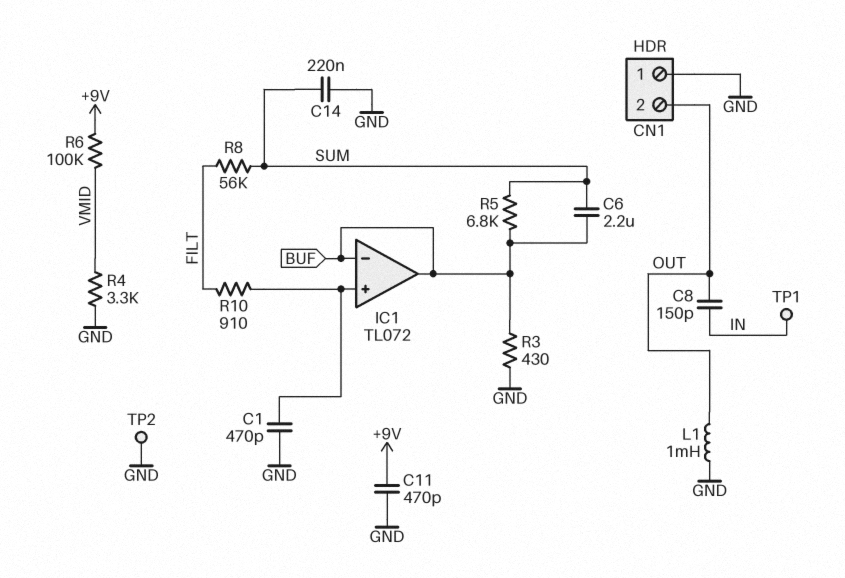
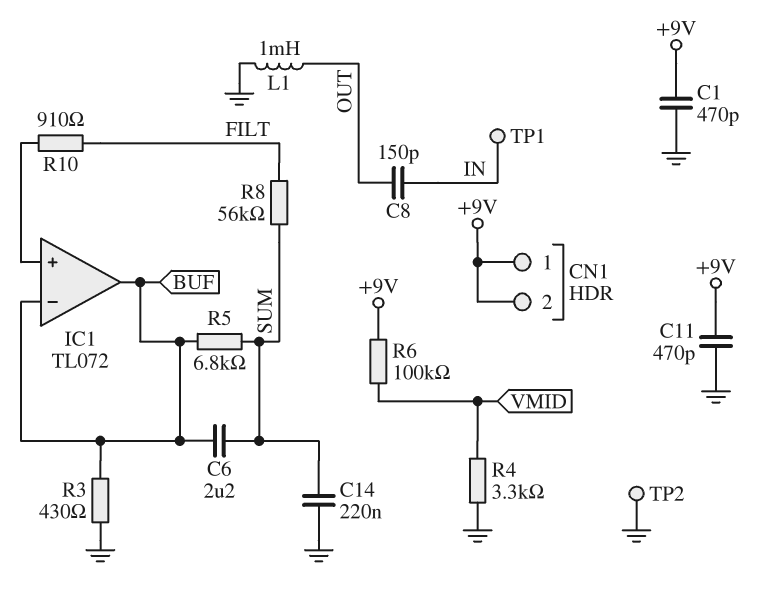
C1: 470pF (GND, IC1/in+) -> 470pF (+9V, GND)
CN1 pin 1: GND -> +9V
CN1 pin 2: OUT -> +9V

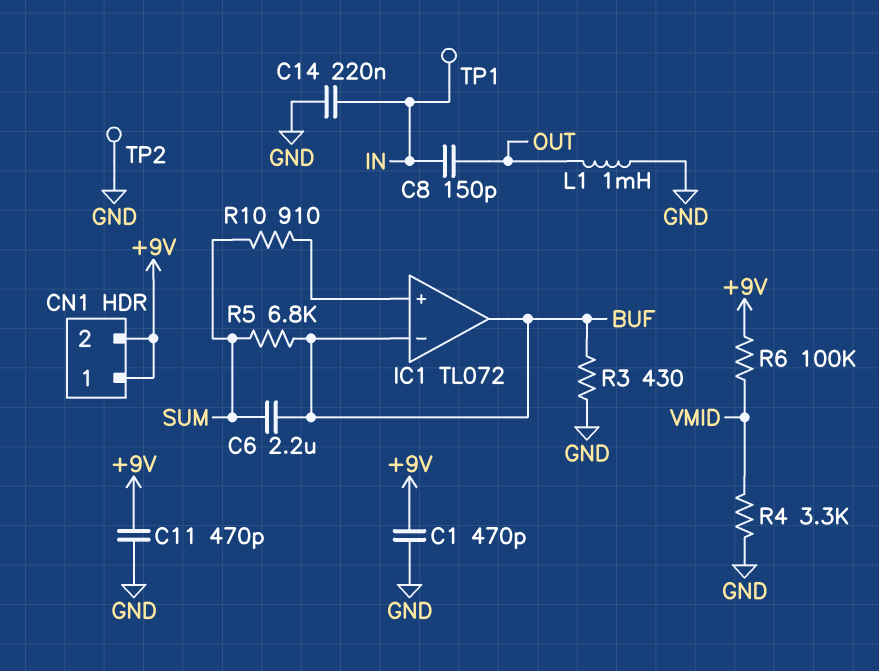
C14: 220nF (GND, SUM) -> 220nF (GND, IN)
R8: 56k (FILT, SUM) -> none
R10: 910 (FILT, IC1/in+) -> 910 (IC1/in+, SUM)

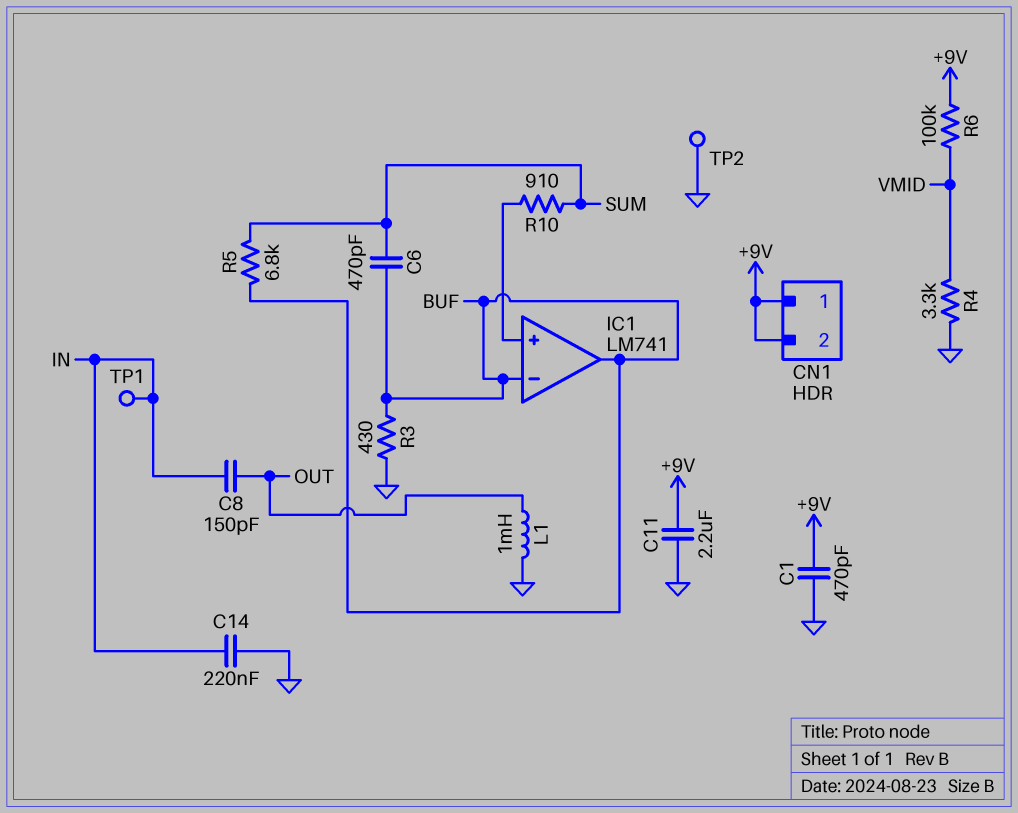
C6: 2.2uF (BUF, SUM) -> 470pF (BUF, SUM)
C11: 470pF (+9V, GND) -> 2.2uF (+9V, GND)
IC1: TL072 -> LM741

